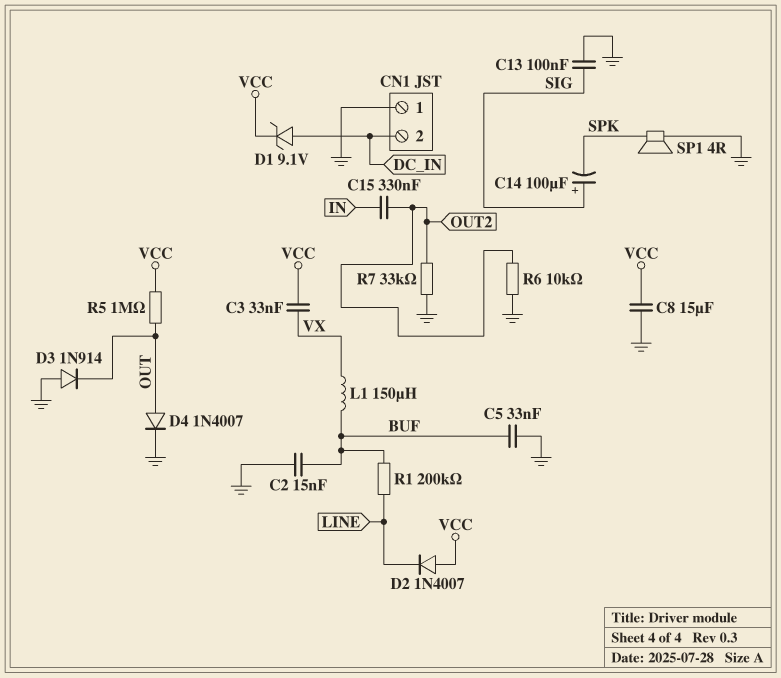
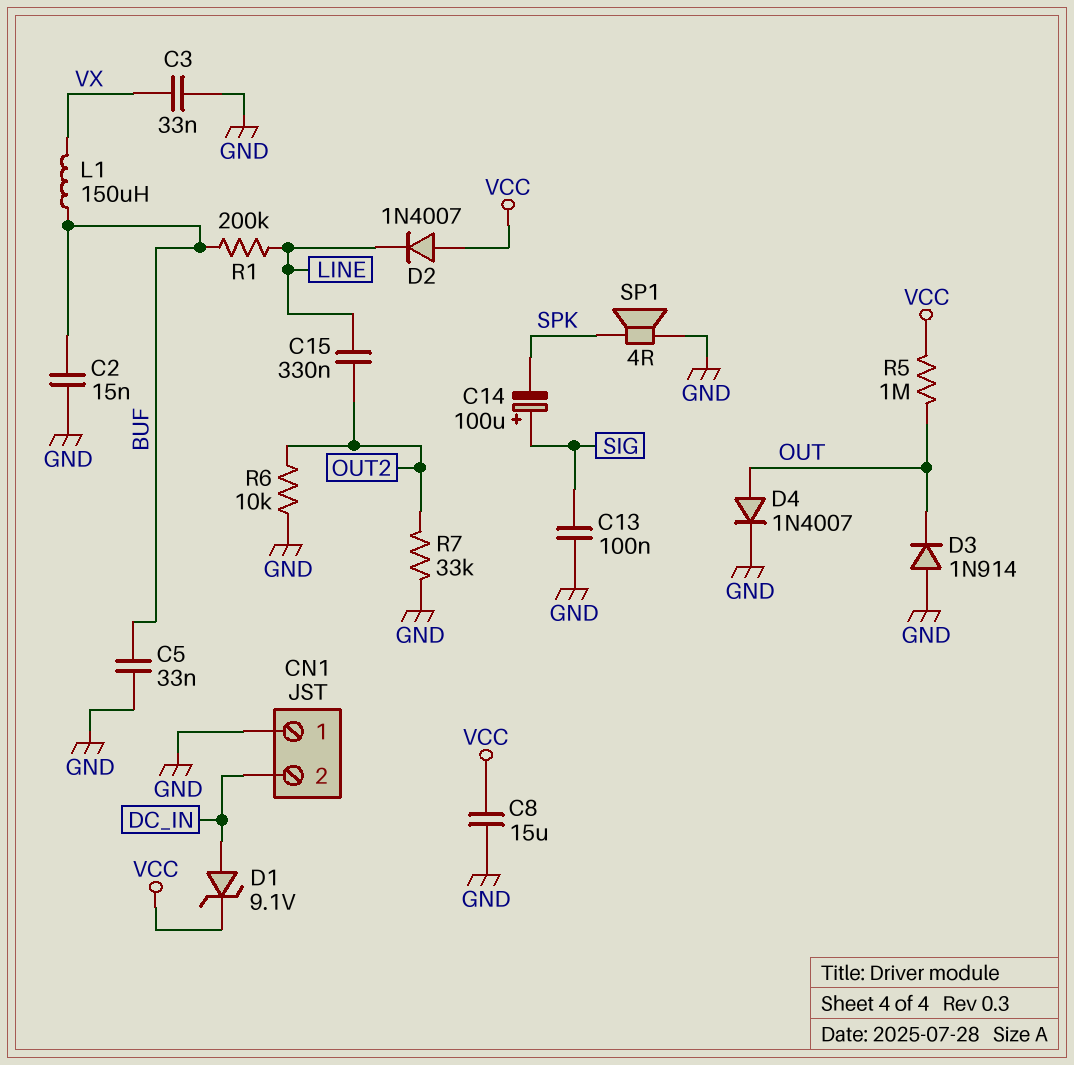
C3: 33nF (VCC, VX) -> 33nF (GND, VX)
C15: 330nF (IN, OUT2) -> 330nF (LINE, OUT2)

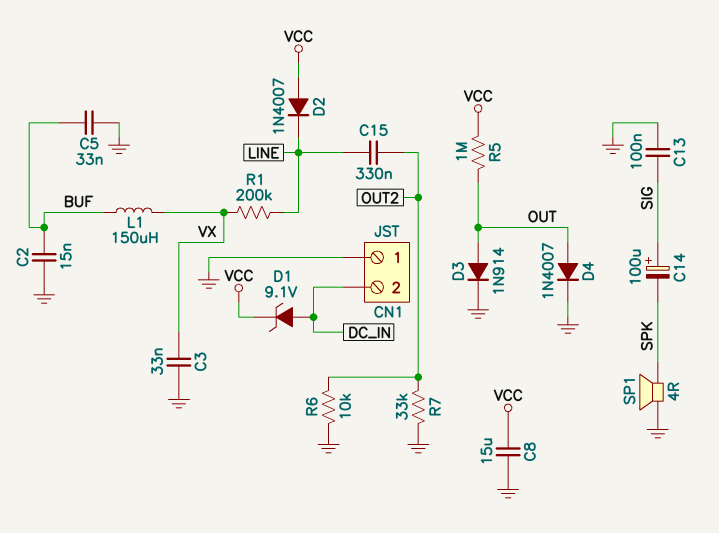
D3: diode 1N914 (A GND, K OUT) -> diode 1N914 (A OUT, K GND)
R1: 200k (BUF, LINE) -> 200k (LINE, VX)

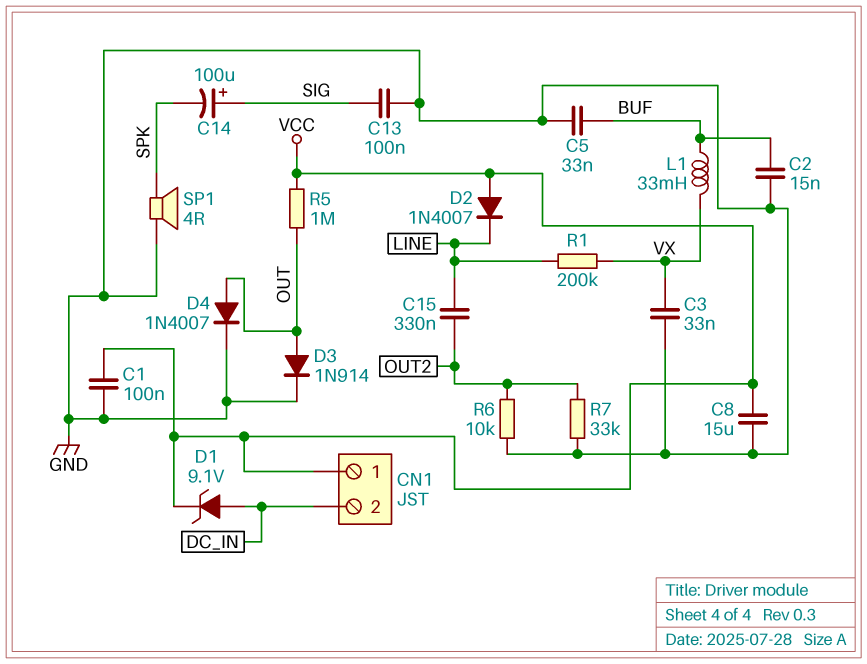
C1: none -> 100nF (GND, VCC)
CN1 pin 1: GND -> VCC
L1: 150uH (BUF, VX) -> 33mH (BUF, VX)

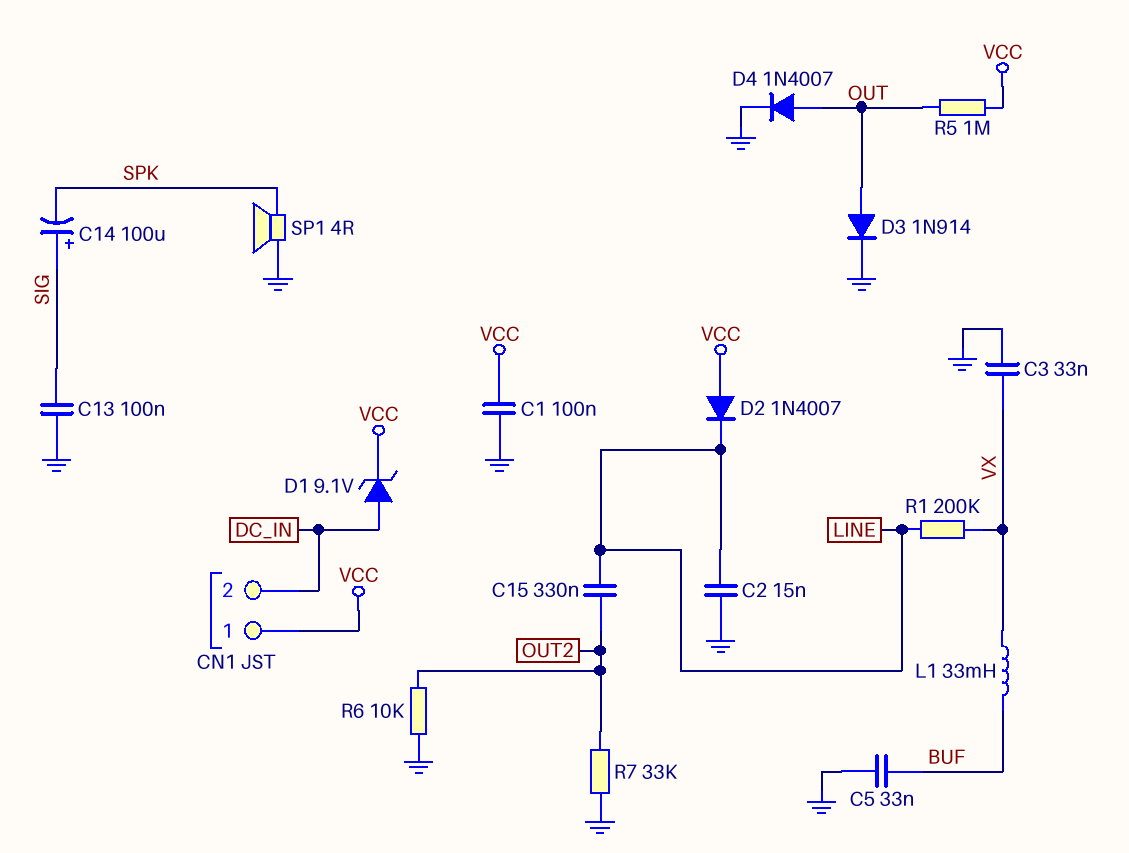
C2: 15nF (BUF, GND) -> 15nF (GND, LINE)
C8: 15uF (GND, VCC) -> none

